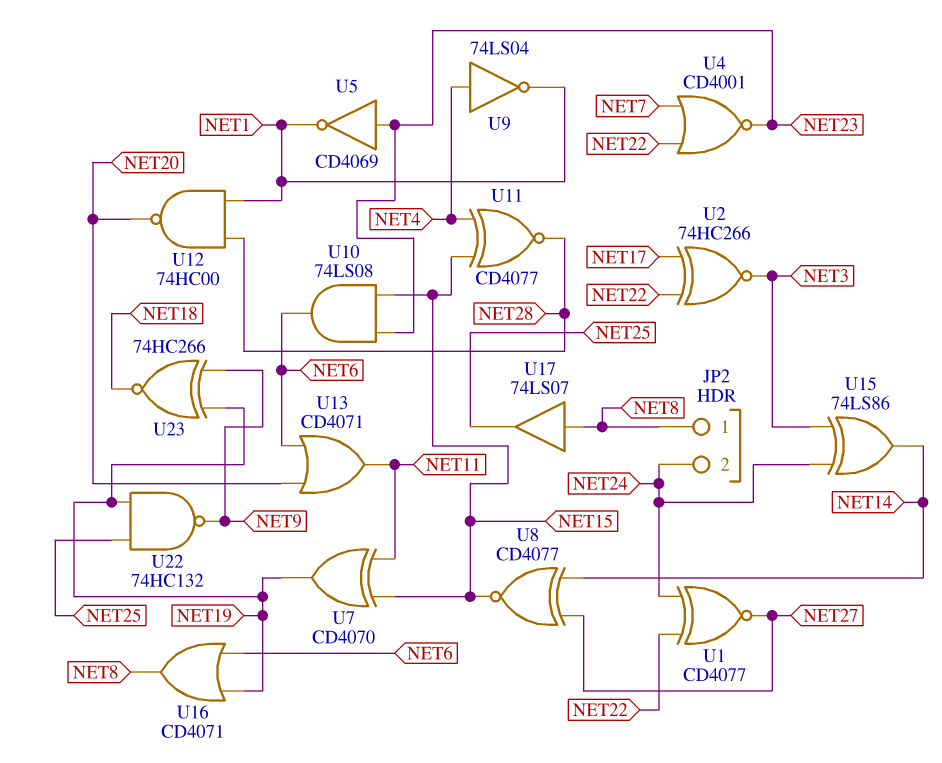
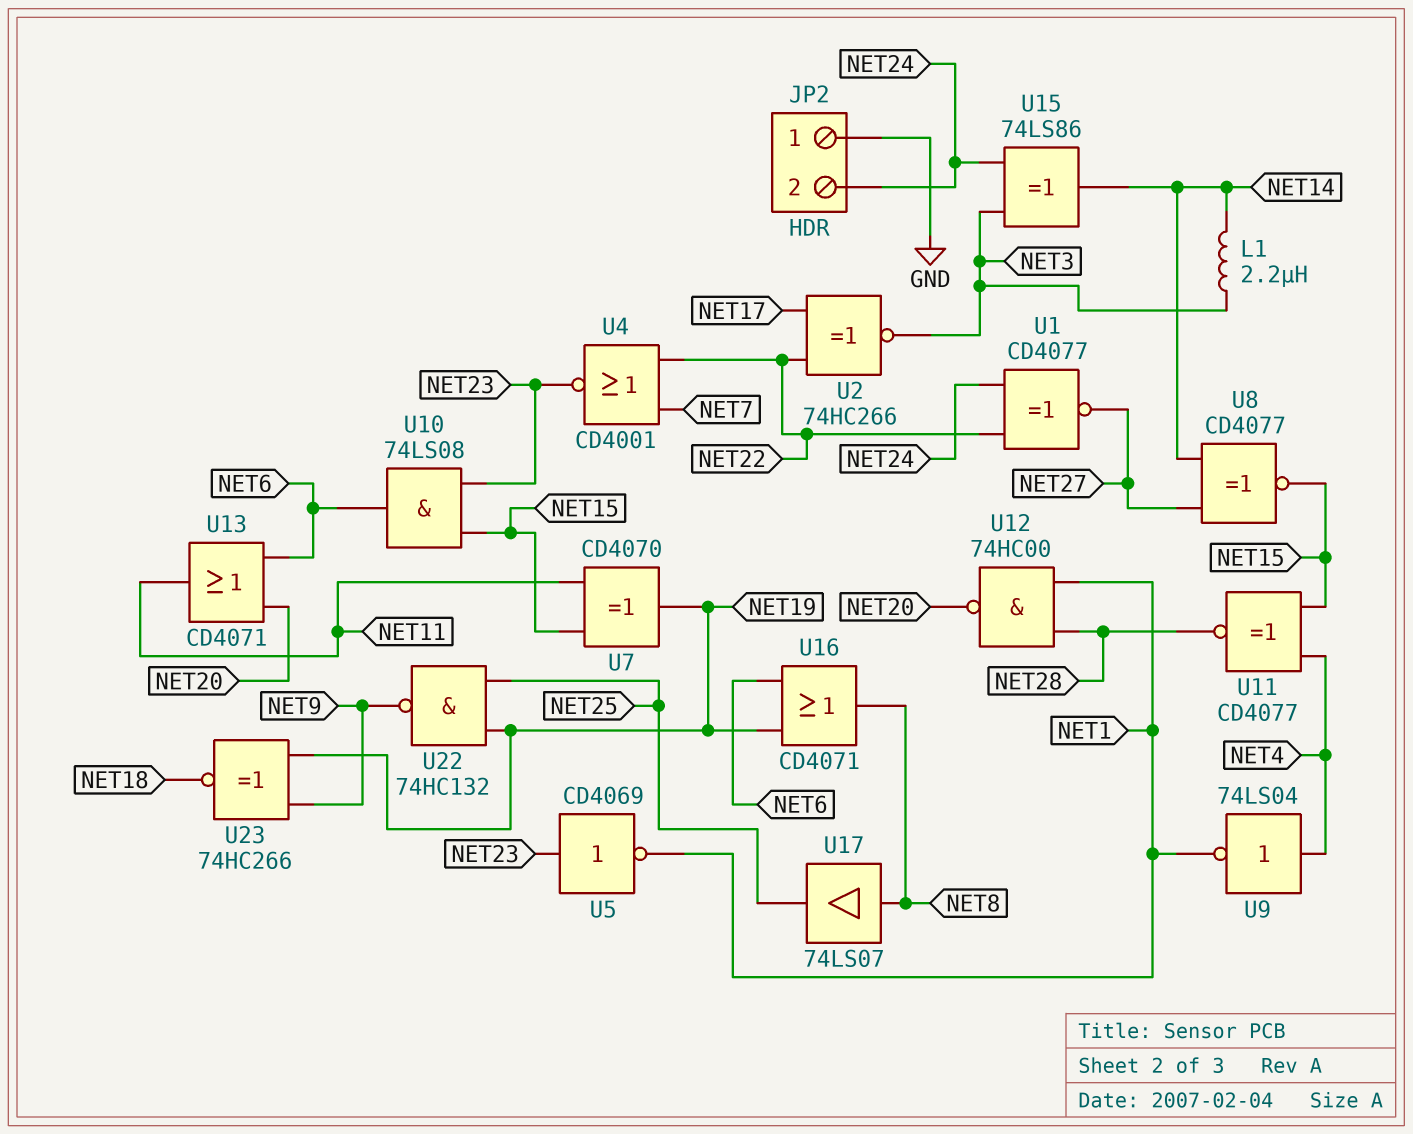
JP2 pin 1: NET8 -> GND
L1: none -> 2.2uH (NET3, NET14)

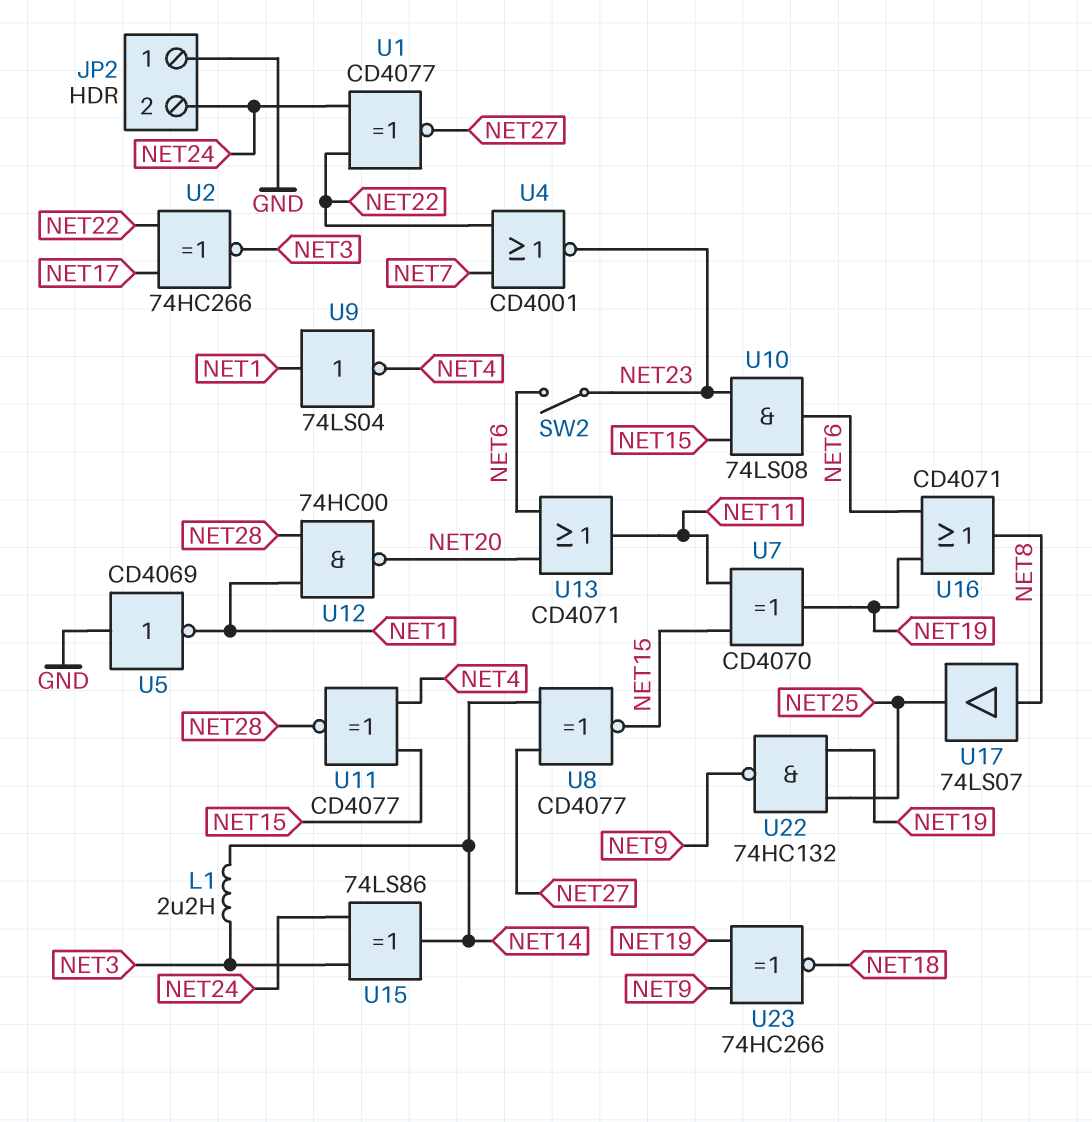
SW2: none -> switch (NET6, NET23)
U5: NOT CD4069 (in NET23, out NET1) -> NOT CD4069 (in GND, out NET1)
U9: NOT 74LS04 (in NET4, out NET1) -> NOT 74LS04 (in NET1, out NET4)

